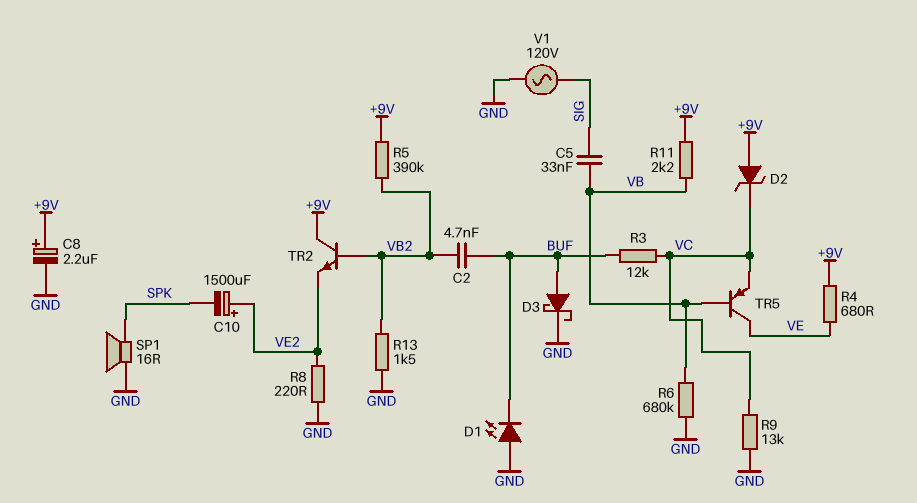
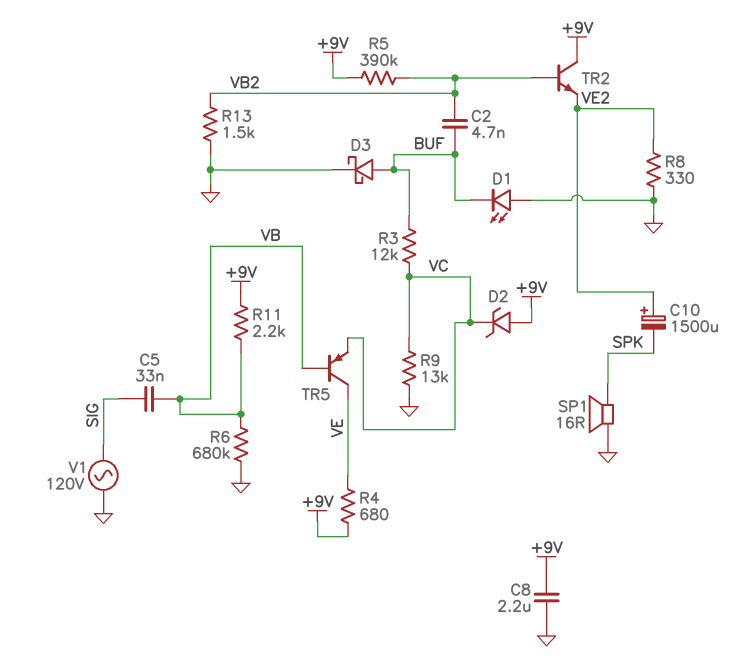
C8: 2.2uF (plus +9V, minus GND) -> 2.2uF (+9V, GND)
R8: 220 (GND, VE2) -> 330 (GND, VE2)

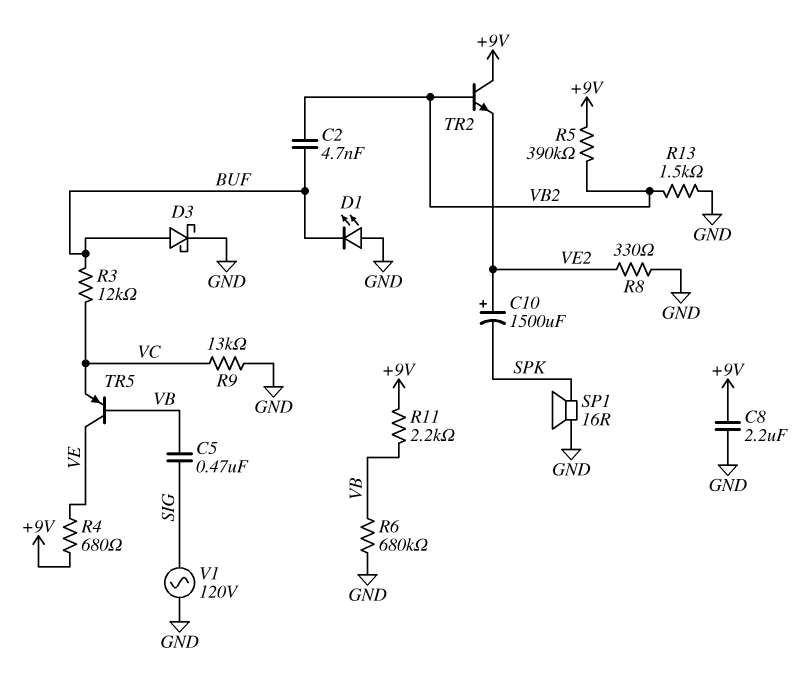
C5: 33nF (SIG, VB) -> 470nF (SIG, VB)
D2: zener (A +9V, K VC) -> none

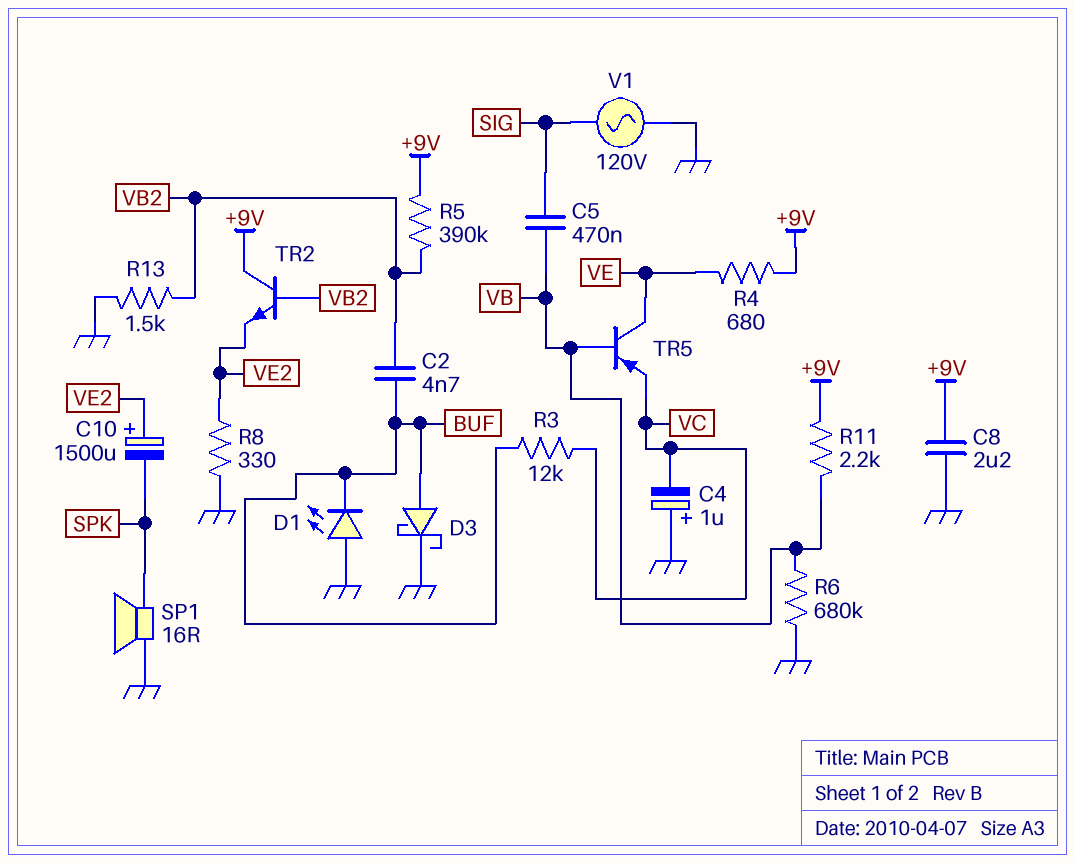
C4: none -> 1uF (plus GND, minus VC)
R9: 13k (GND, VC) -> none

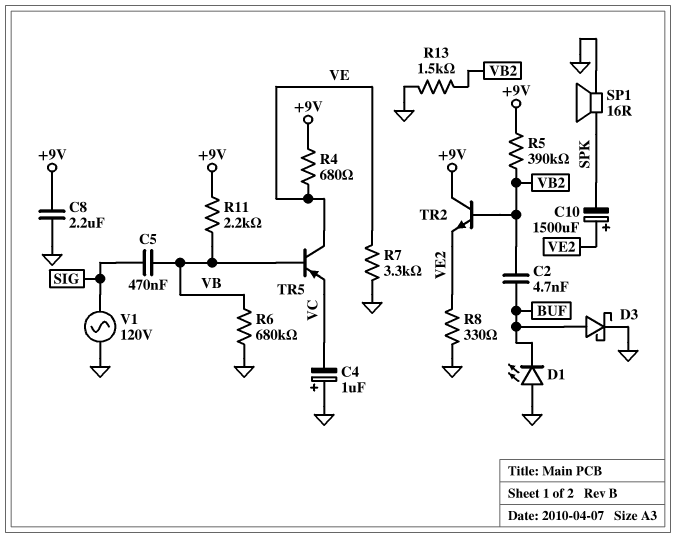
R3: 12k (BUF, VC) -> none
R7: none -> 3.3k (GND, VE)

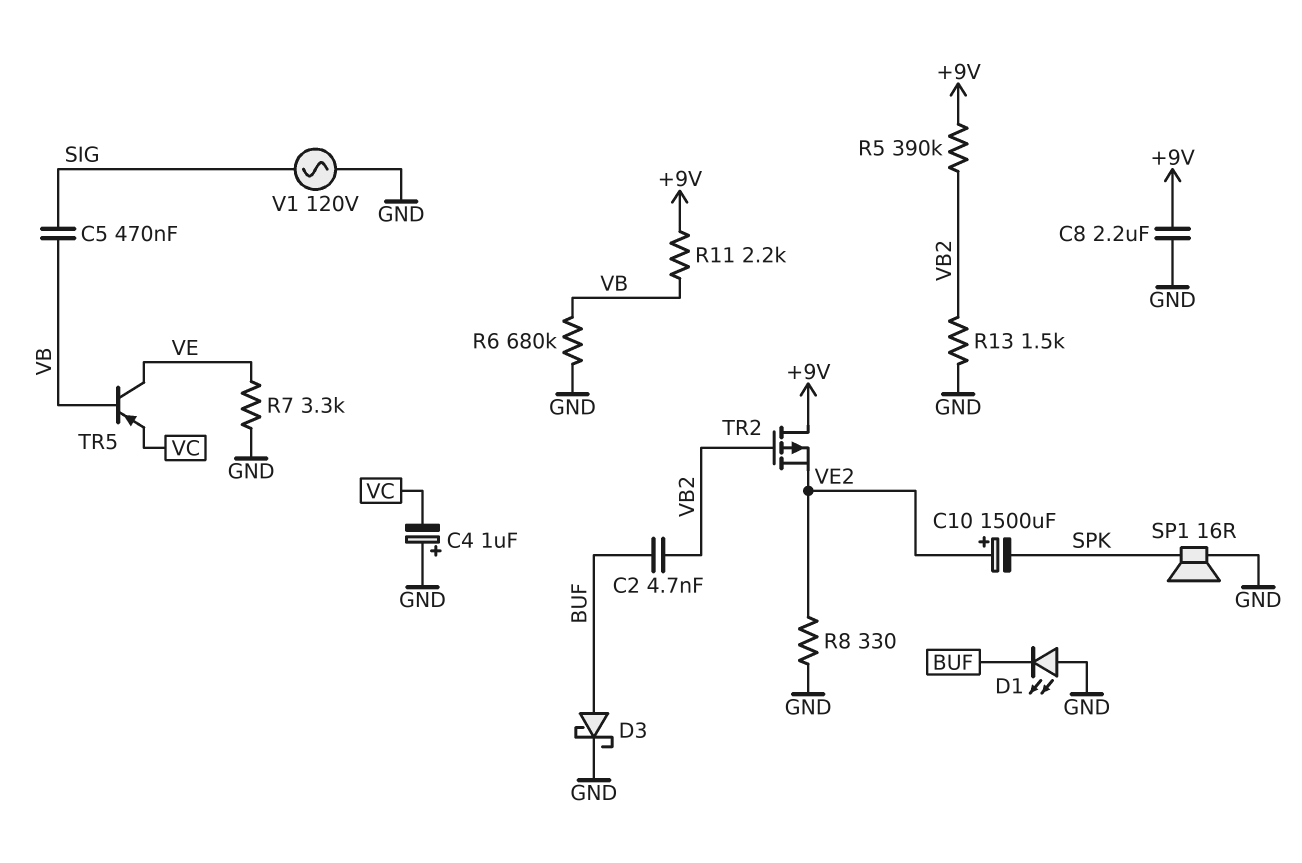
R4: 680 (+9V, VE) -> none
TR2: NPN (B VB2, C +9V, E VE2) -> PMOS (G VB2, D +9V, S VE2)

